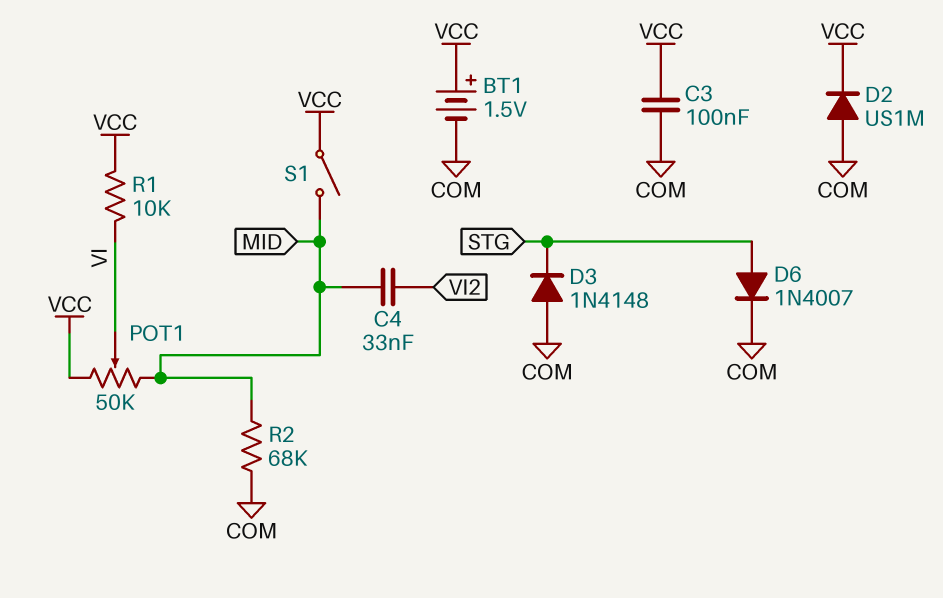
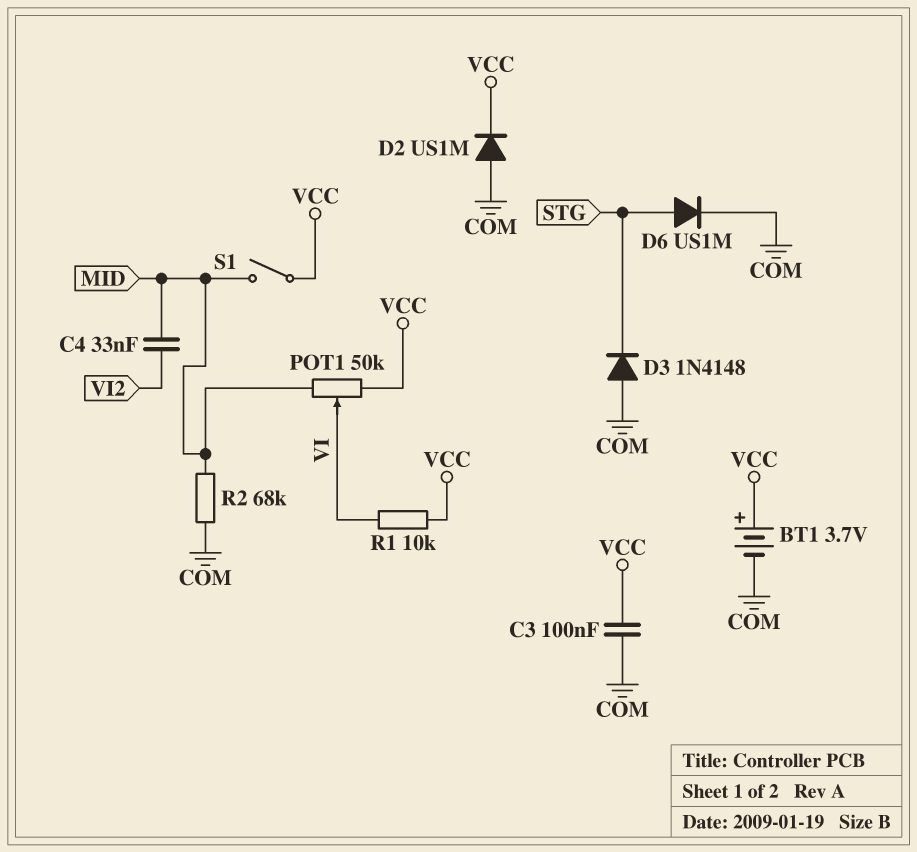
BT1: 1.5V (plus VCC, minus COM) -> 3.7V (plus VCC, minus COM)
D6: diode 1N4007 (A STG, K COM) -> diode US1M (A STG, K COM)

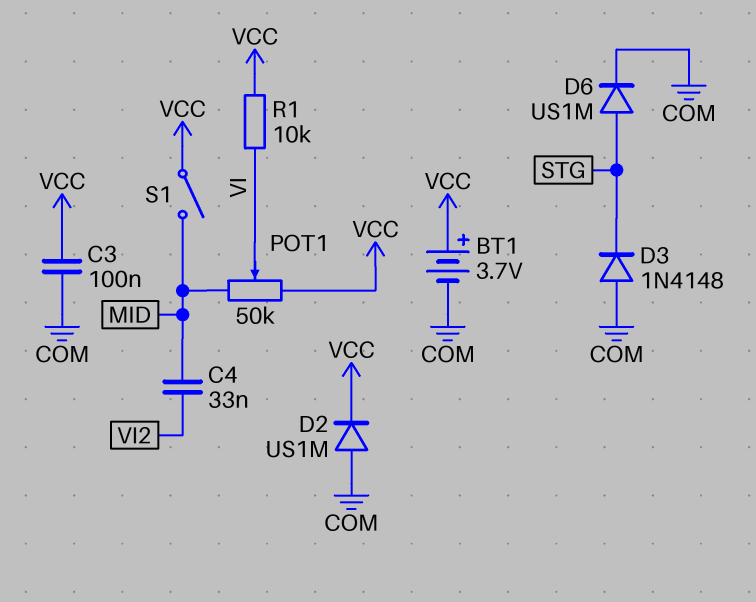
R2: 68k (COM, MID) -> none

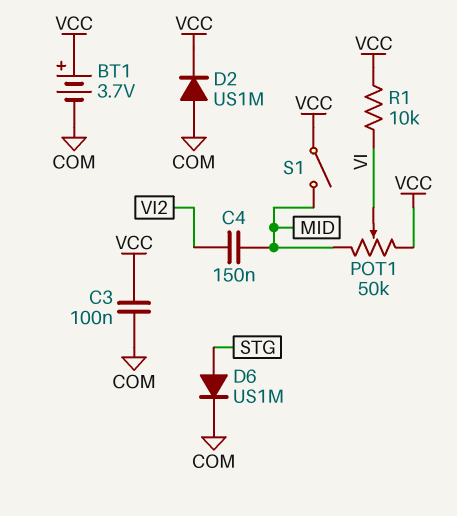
C4: 33nF (MID, VI2) -> 150nF (MID, VI2)
D3: diode 1N4148 (A COM, K STG) -> none

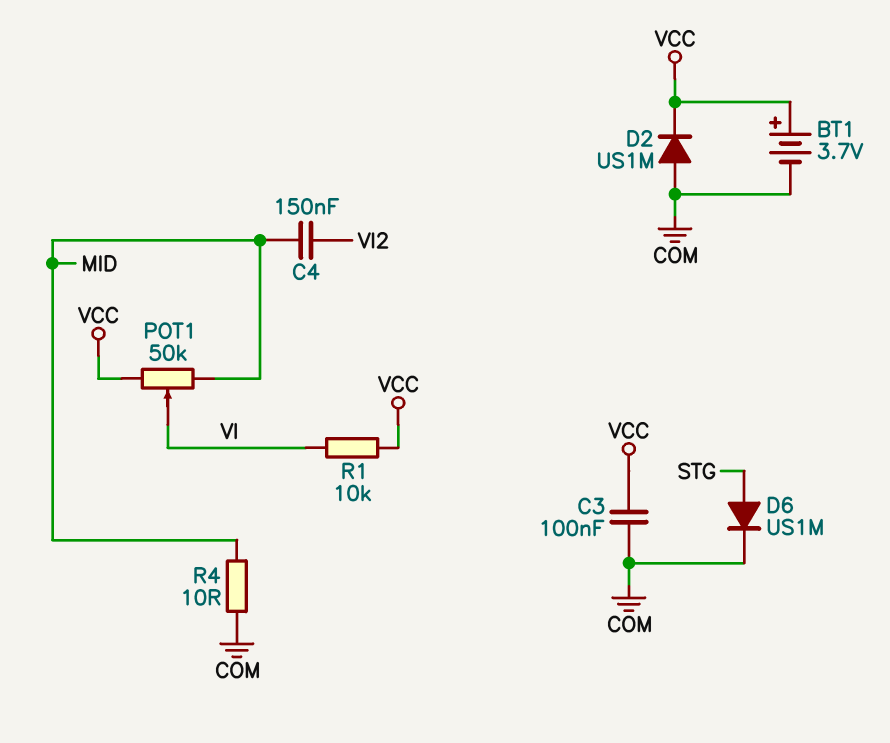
R4: none -> 10 (COM, MID)
S1: switch (MID, VCC) -> none

